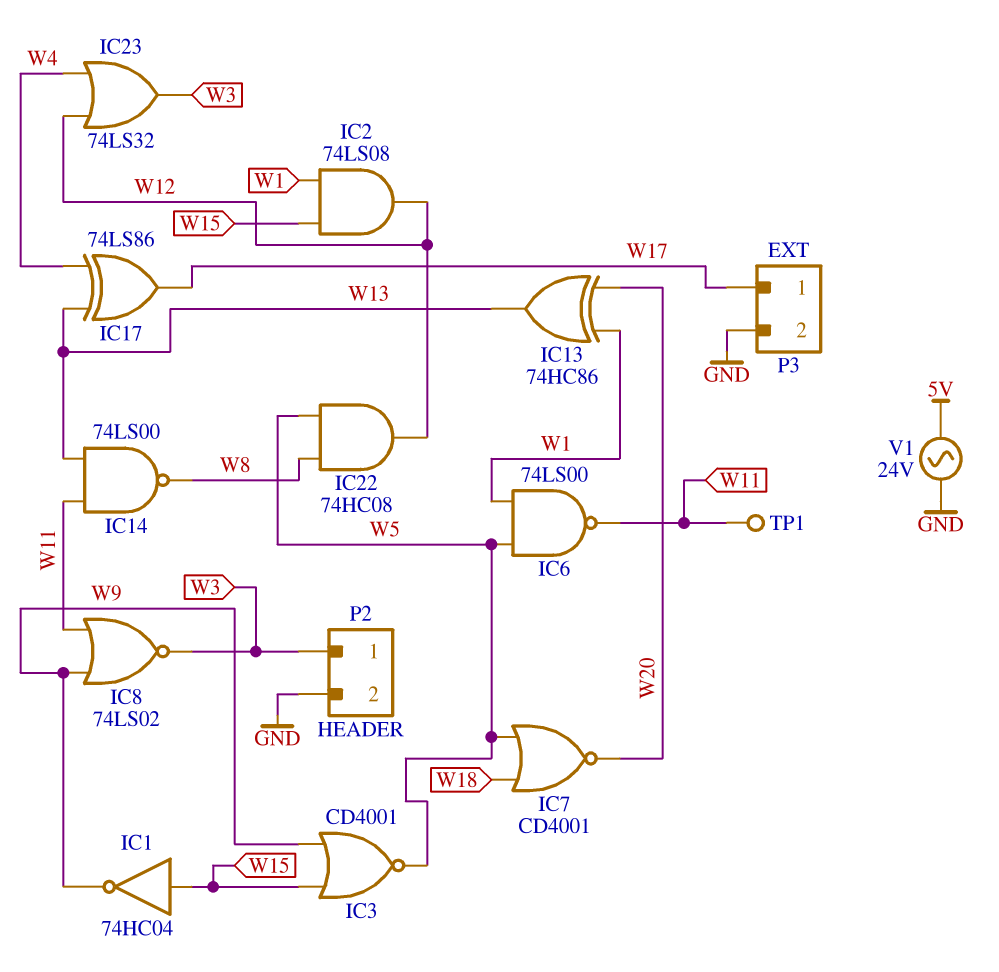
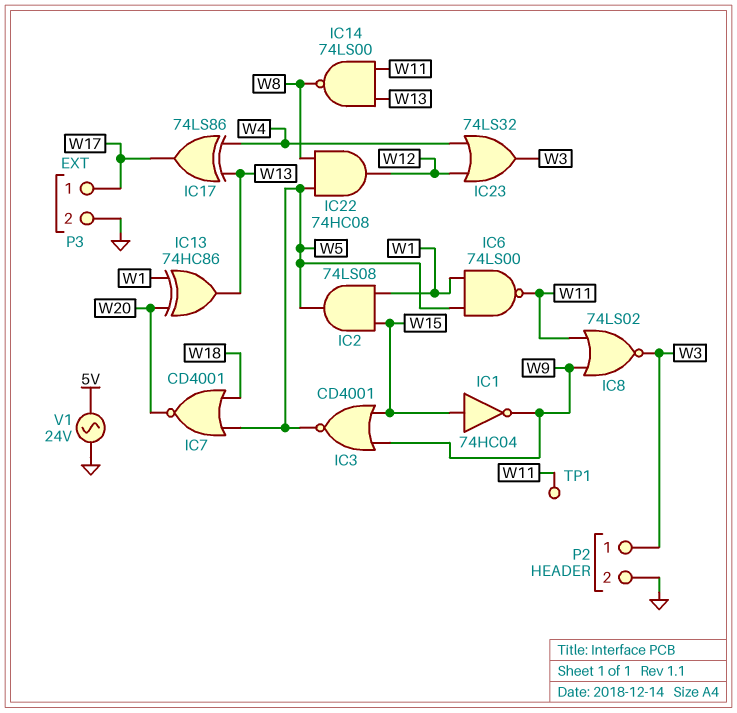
IC2: AND 74LS08 (in W1, in W15, out W12) -> AND 74LS08 (in W1, in W15, out W5)

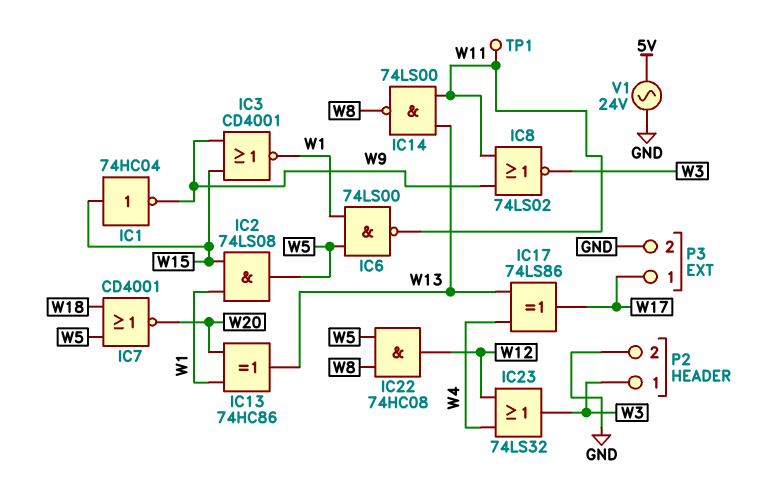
IC3: NOR CD4001 (in W9, in W15, out W5) -> NOR CD4001 (in W9, in W15, out W1)

